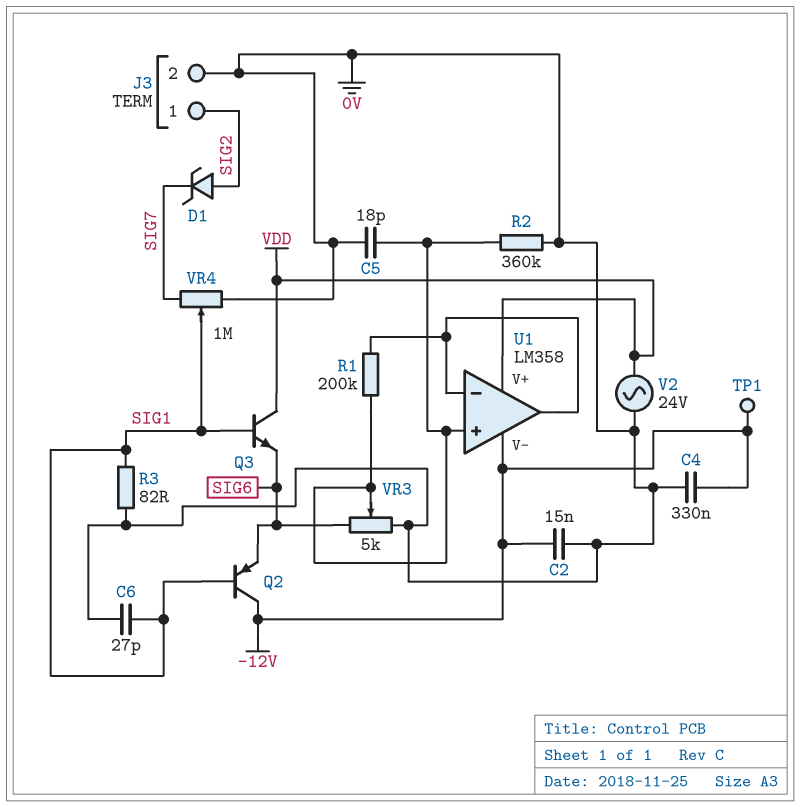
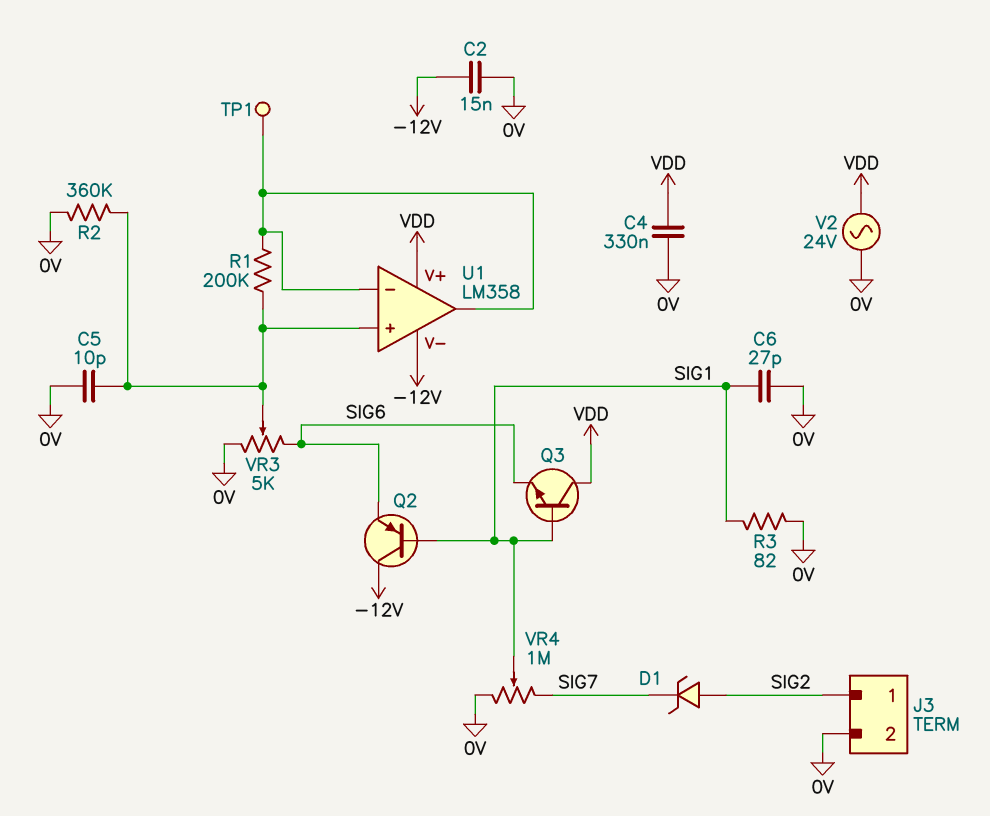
C4: 330nF (-12V, 0V) -> 330nF (0V, VDD)
C5: 18pF (0V, U1/in+) -> 10pF (0V, U1/in+)
TP1: test point (-12V) -> test point (U1/in-)

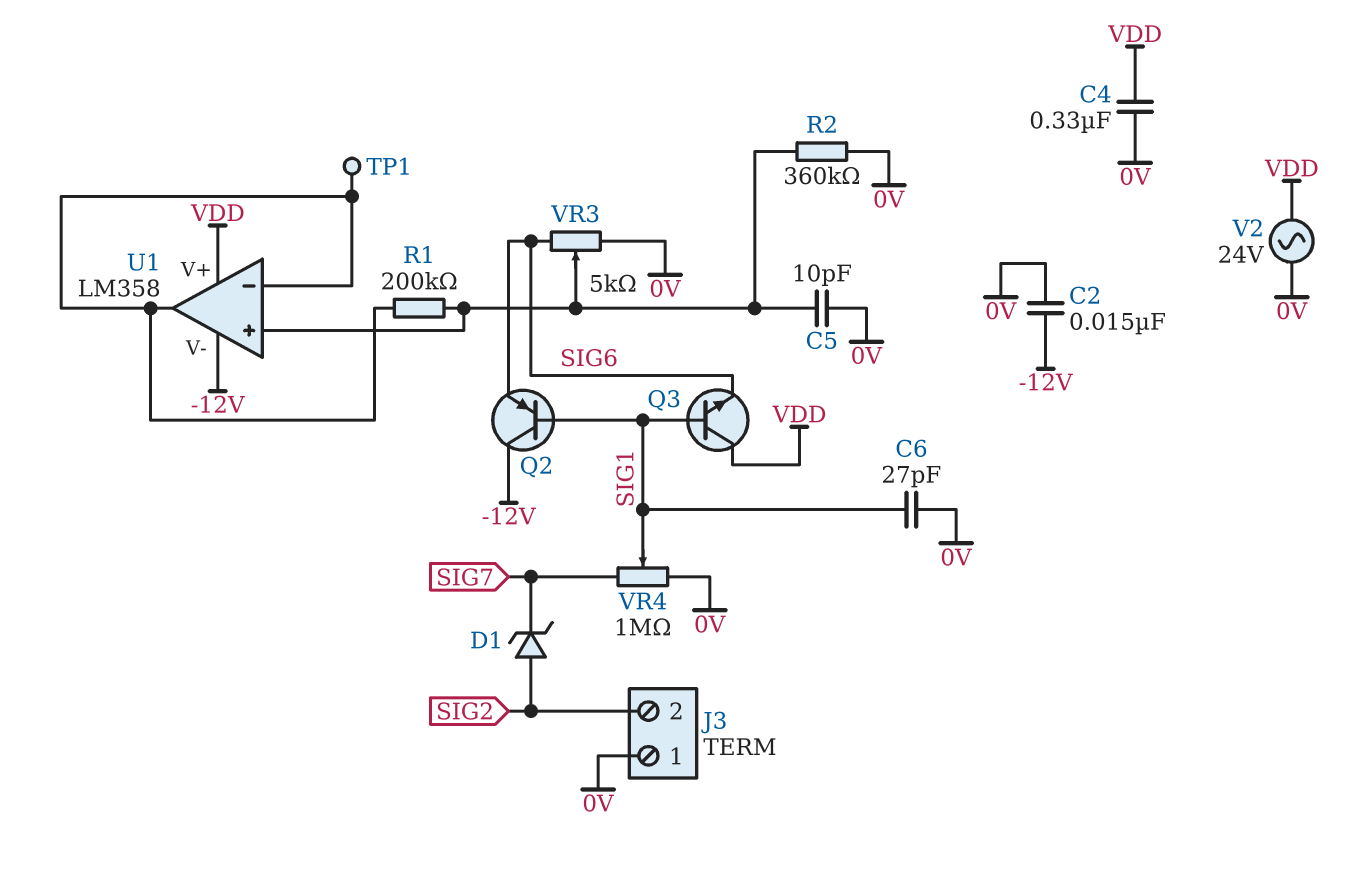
J3 pin 1: SIG2 -> 0V
J3 pin 2: 0V -> SIG2
R3: 82 (0V, SIG1) -> none

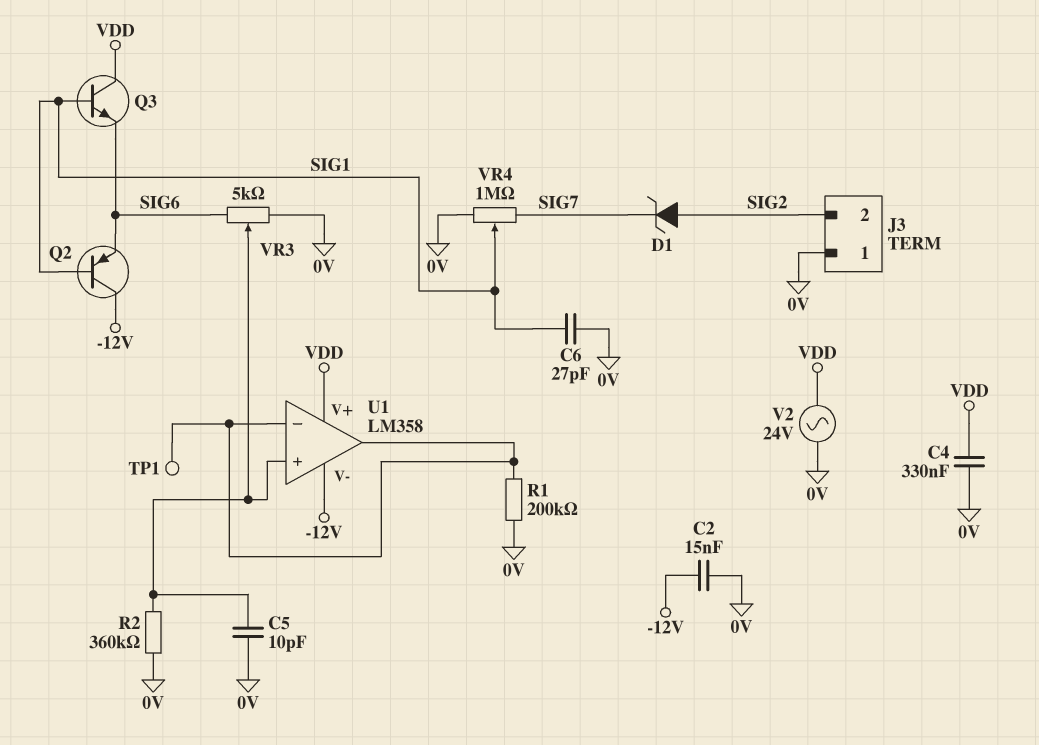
R1: 200k (U1/in+, U1/in-) -> 200k (0V, U1/in-)

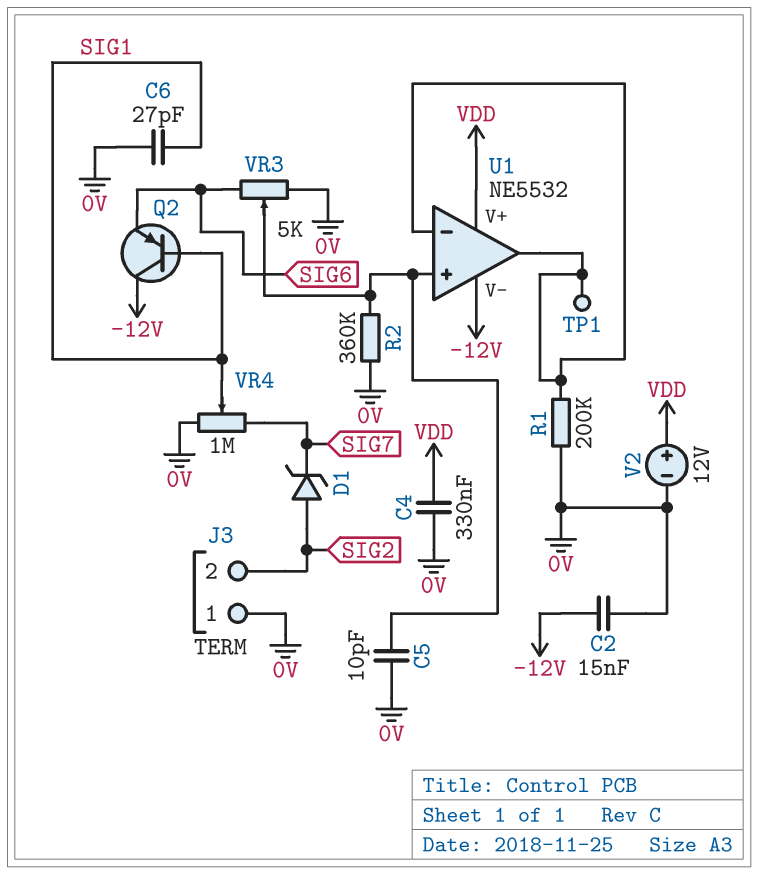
Q3: NPN (B SIG1, C VDD, E SIG6) -> none
U1: LM358 -> NE5532
V2: AC 24V (0V, VDD) -> 12V (plus VDD, minus 0V)

